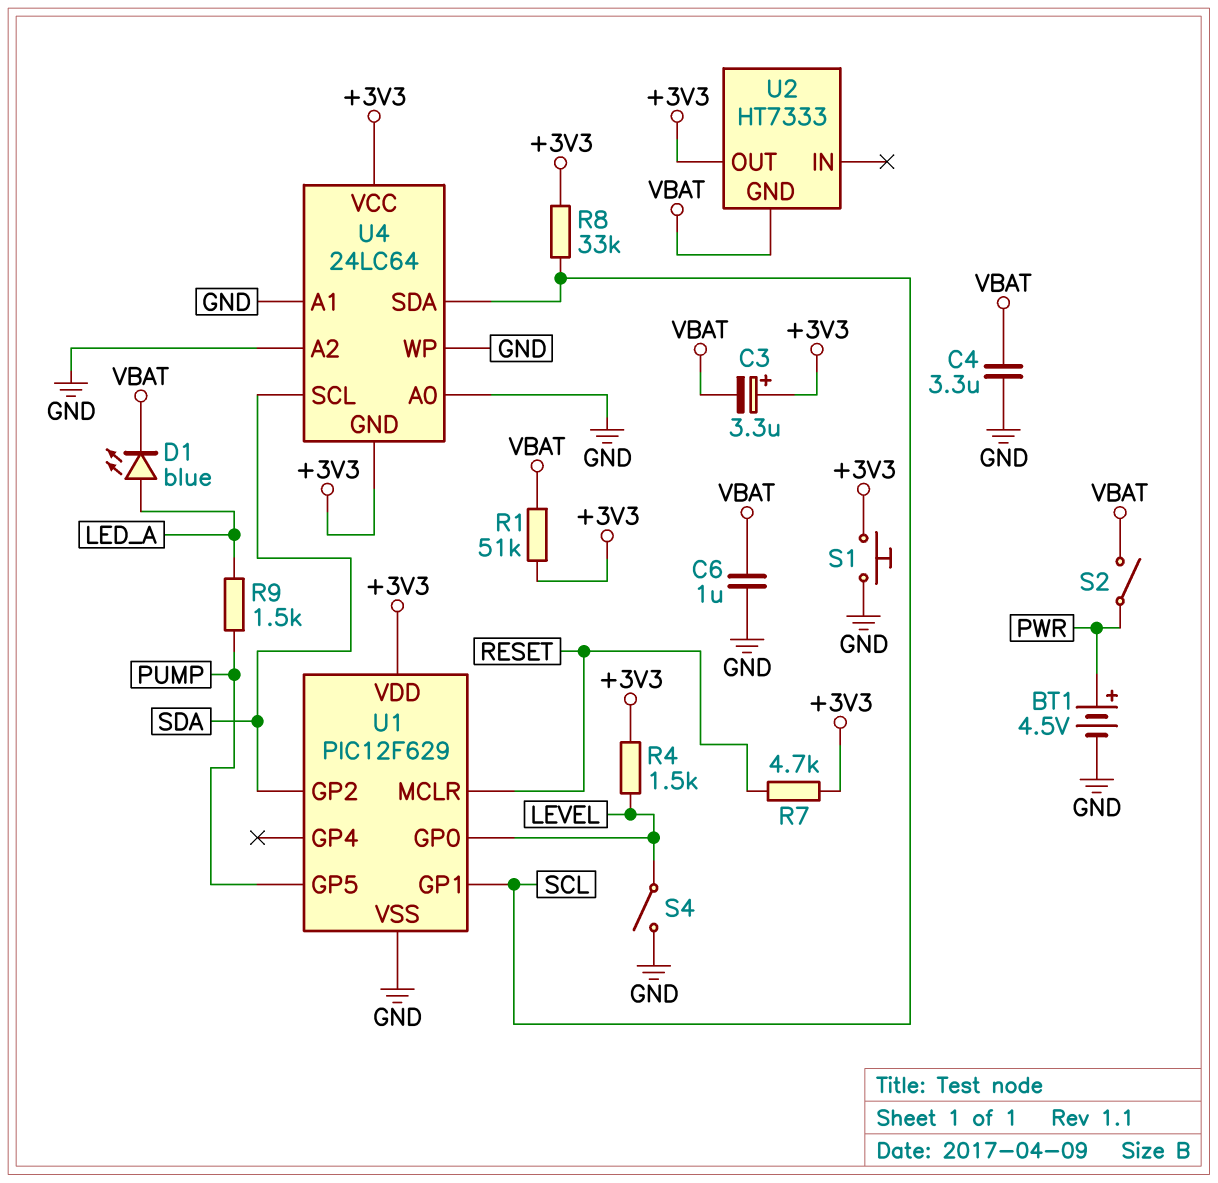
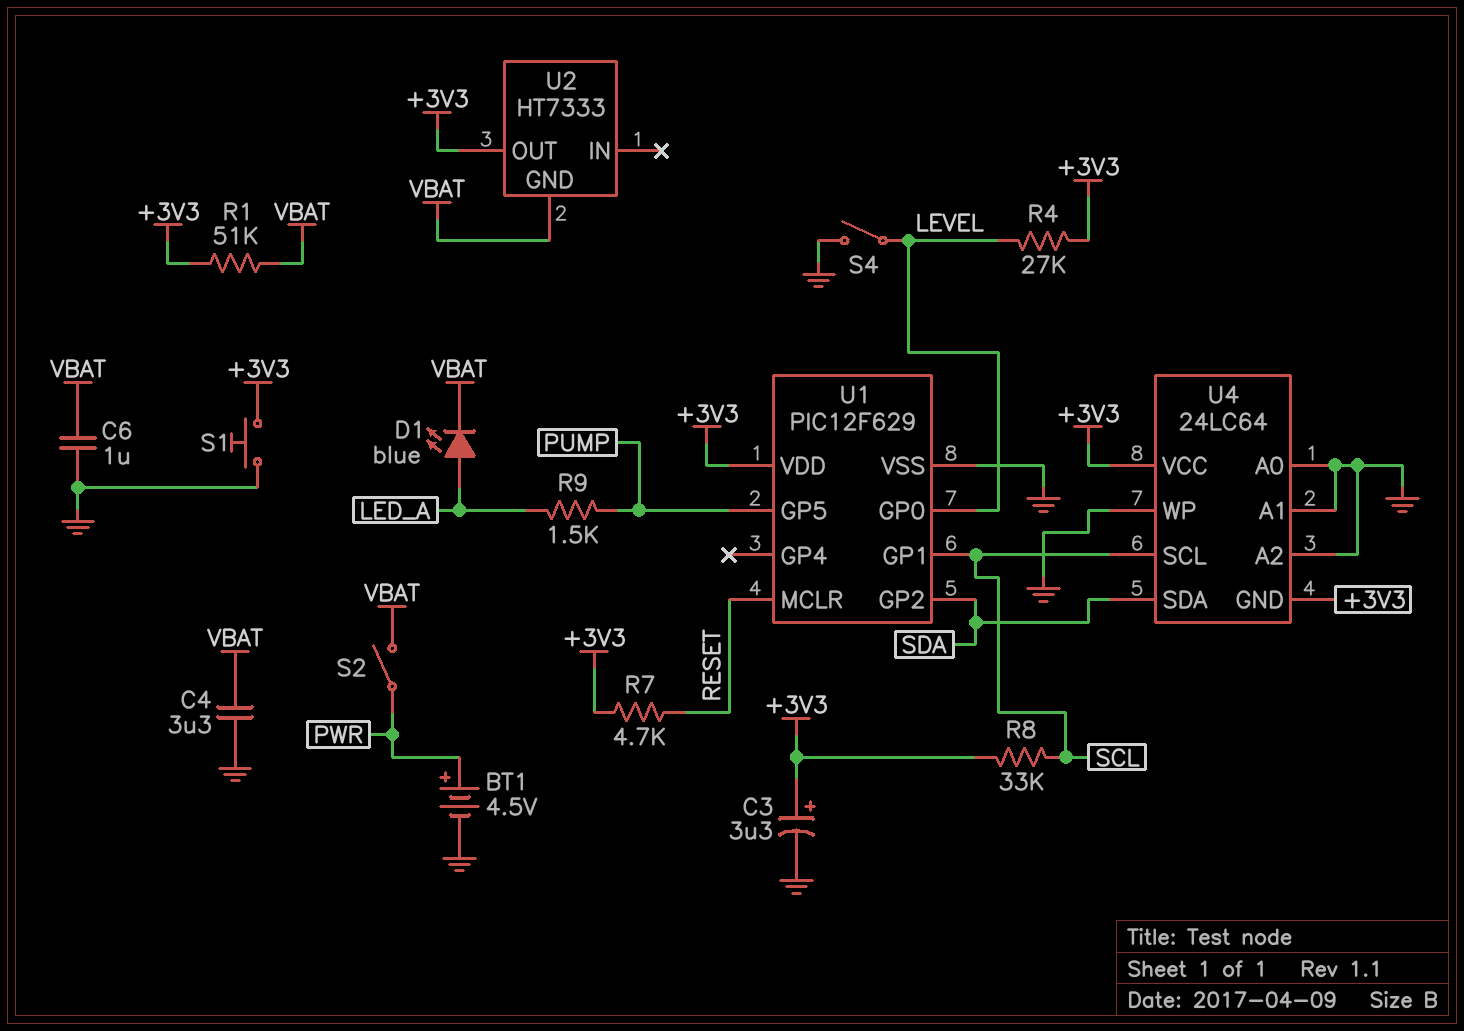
C3: 3.3uF (plus +3V3, minus VBAT) -> 3.3uF (plus +3V3, minus GND)
R4: 1.5k (+3V3, LEVEL) -> 27k (+3V3, LEVEL)
U4 pin SCL: SDA -> SCL
U4 pin SDA: SCL -> SDA

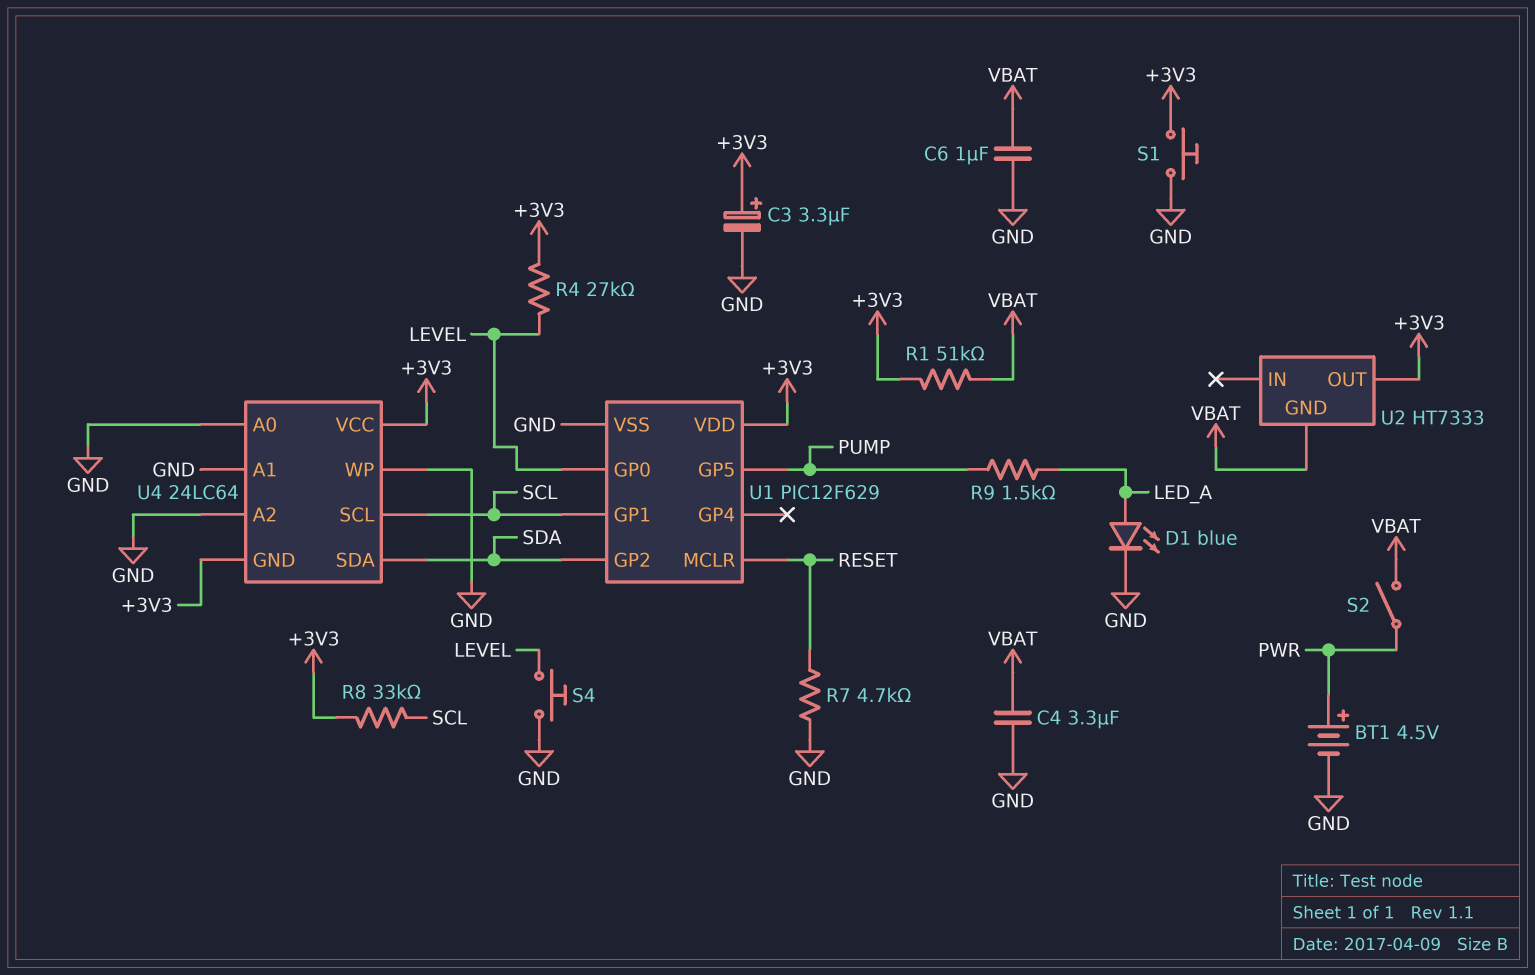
D1: LED blue (A LED_A, K VBAT) -> LED blue (A LED_A, K GND)
R7: 4.7k (+3V3, RESET) -> 4.7k (GND, RESET)
S4: switch (GND, LEVEL) -> button (GND, LEVEL)

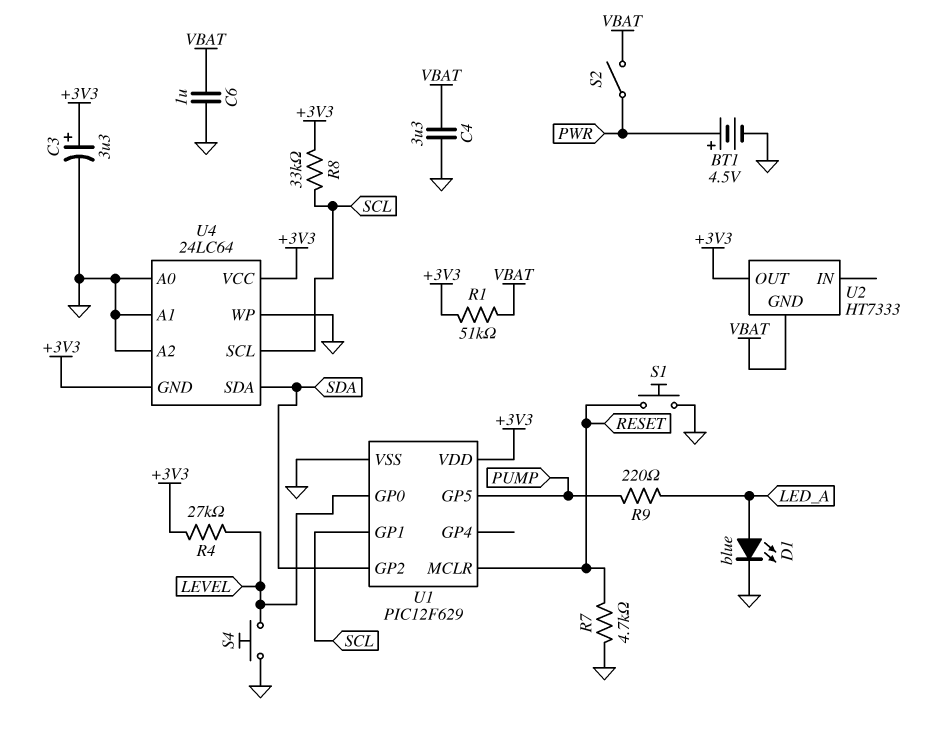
R9: 1.5k (LED_A, PUMP) -> 220 (LED_A, PUMP)
S1: button (+3V3, GND) -> button (GND, RESET)

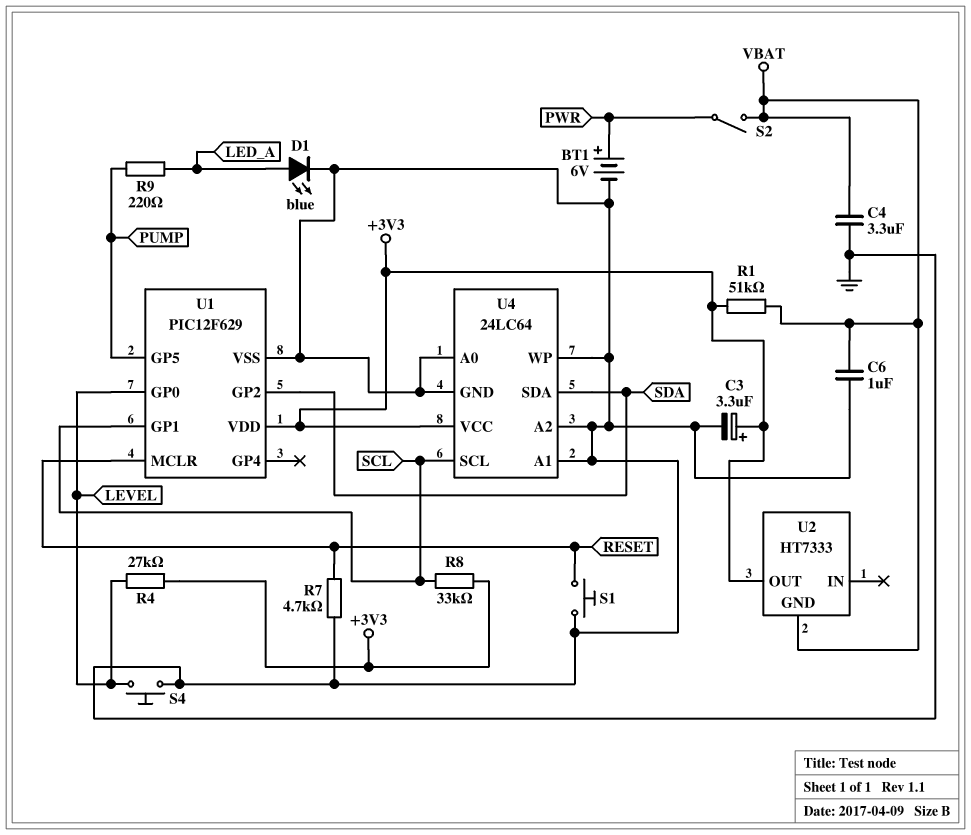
BT1: 4.5V (plus PWR, minus GND) -> 6V (plus PWR, minus GND)
U4 pin GND: +3V3 -> GND

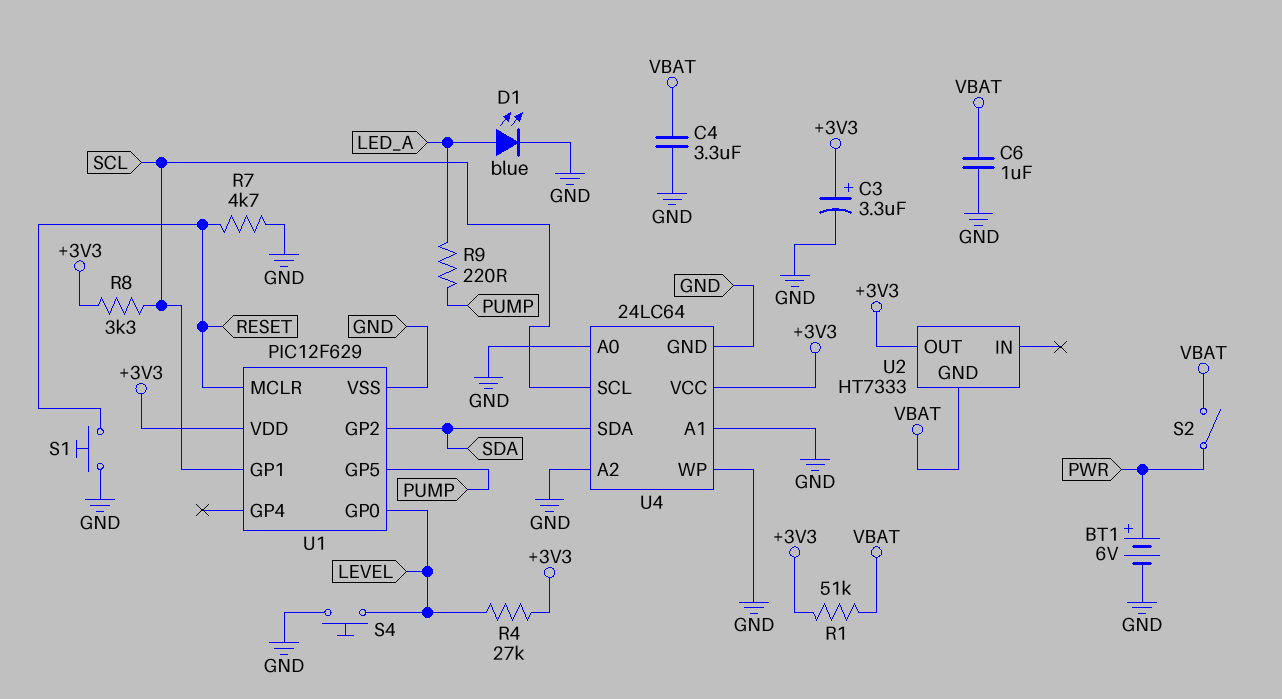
R8: 33k (+3V3, SCL) -> 3.3k (+3V3, SCL)

